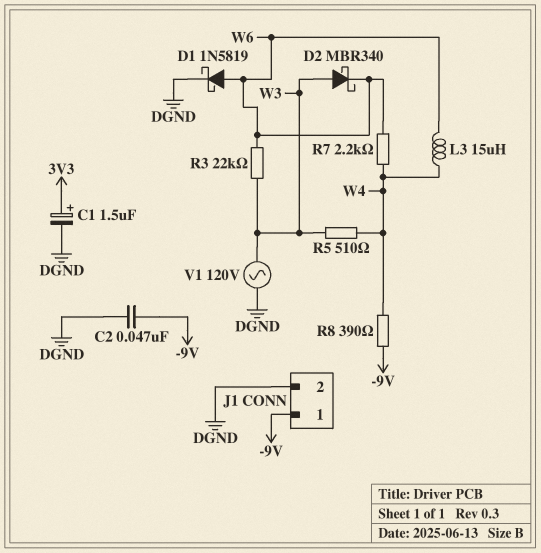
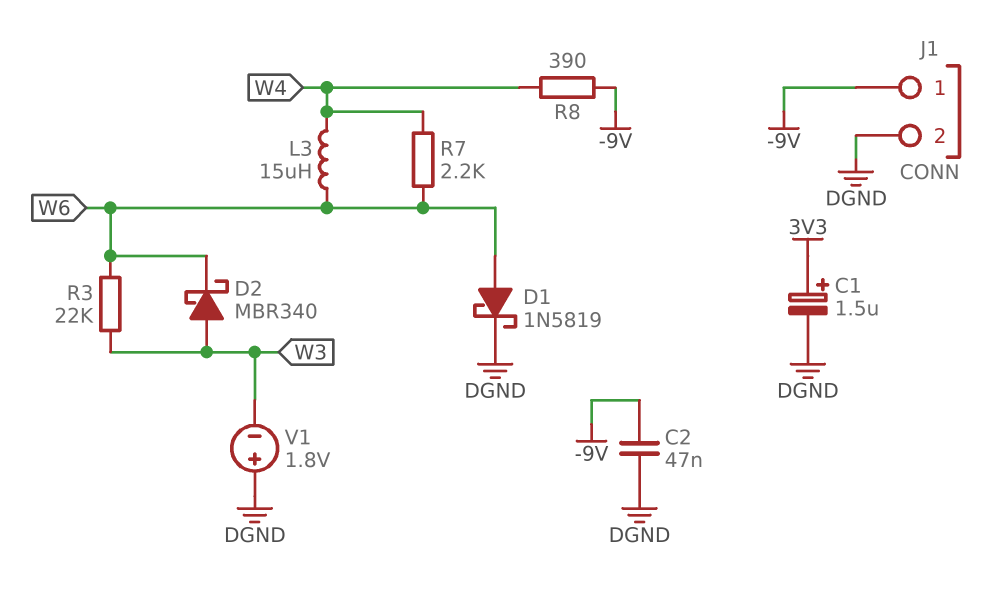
R5: 510 (W3, W4) -> none
V1: AC 120V (DGND, W3) -> 1.8V (plus DGND, minus W3)

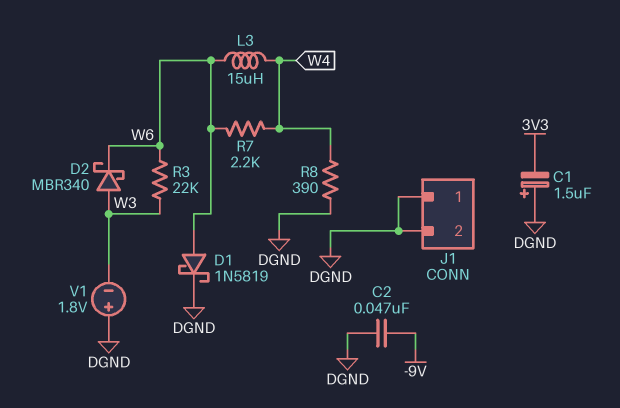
C1: 1.5uF (plus 3V3, minus DGND) -> 1.5uF (plus DGND, minus 3V3)
J1 pin 1: -9V -> DGND
R8: 390 (-9V, W4) -> 390 (DGND, W4)

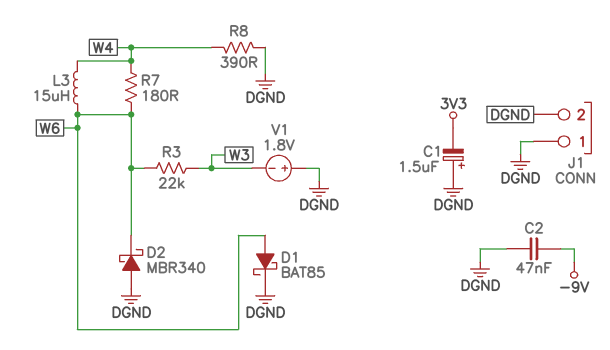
D1: schottky 1N5819 (A W6, K DGND) -> schottky BAT85 (A W6, K DGND)
D2: schottky MBR340 (A W3, K W6) -> schottky MBR340 (A DGND, K W6)
R7: 2.2k (W4, W6) -> 180 (W4, W6)

